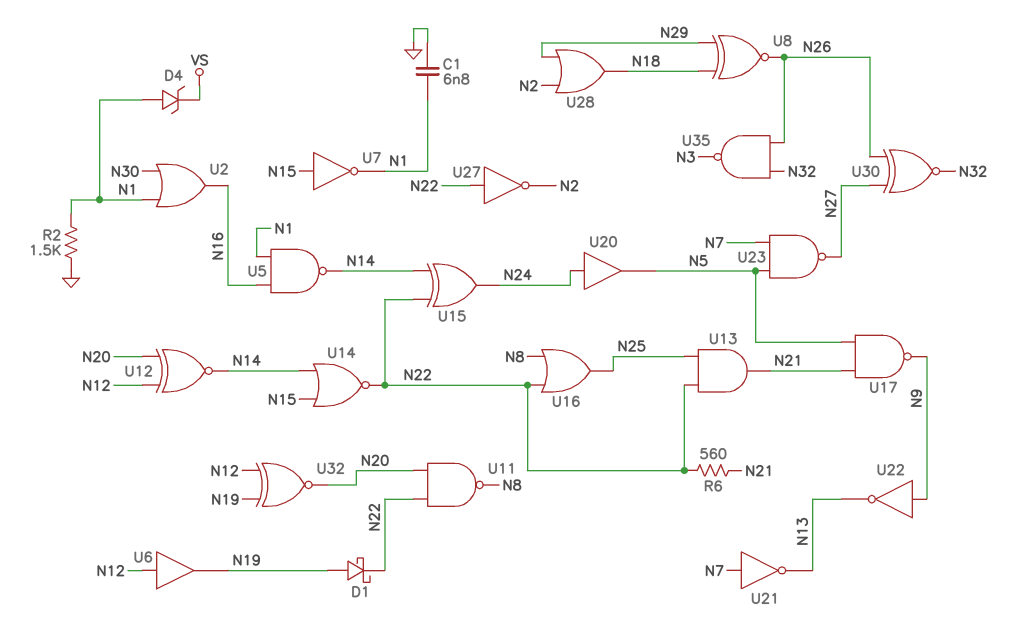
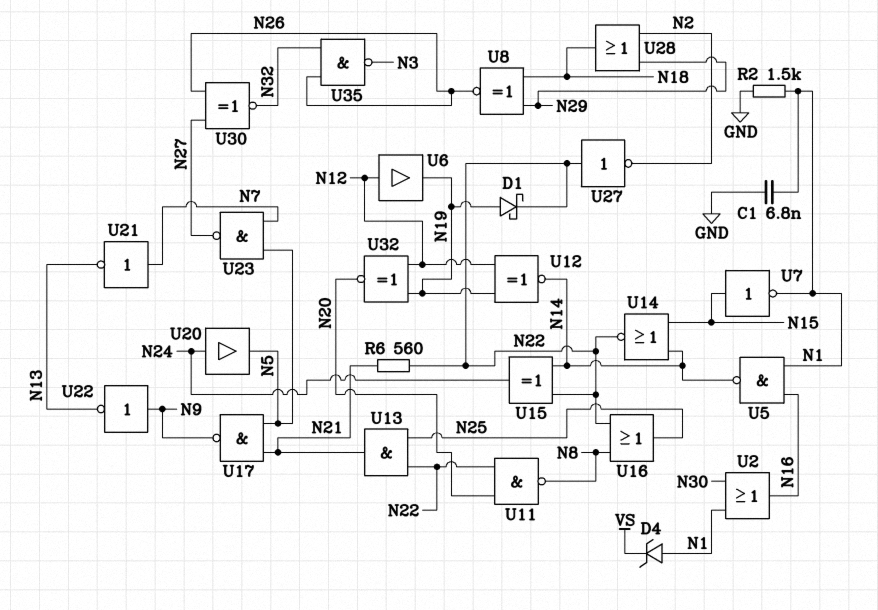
U12: XNOR (in N12, in N20, out N14) -> XNOR (in N12, in N19, out N14)

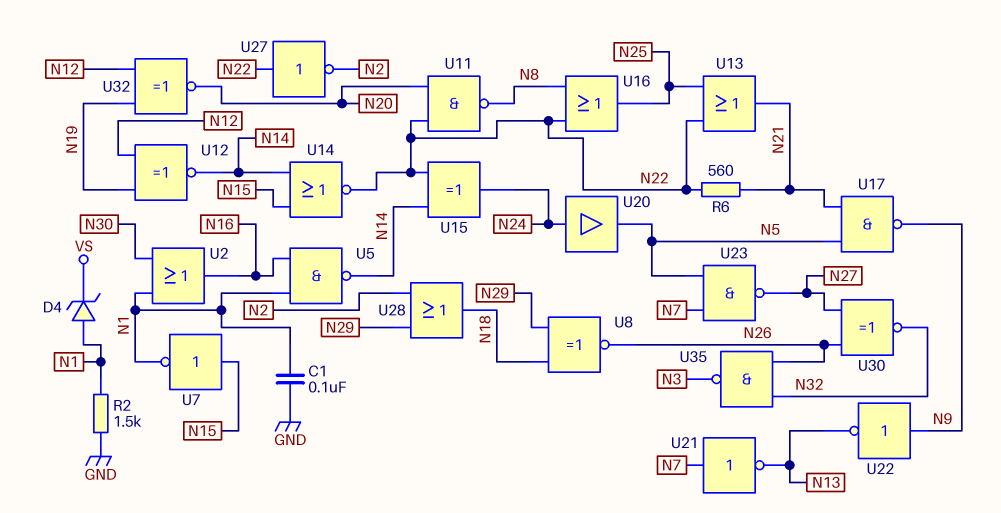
C1: 6.8nF (GND, N1) -> 100nF (GND, N1)
D1: schottky (A N19, K N22) -> none
U6: buffer (in N12, out N19) -> none
U13: AND (in N22, in N25, out N21) -> OR (in N22, in N25, out N21)

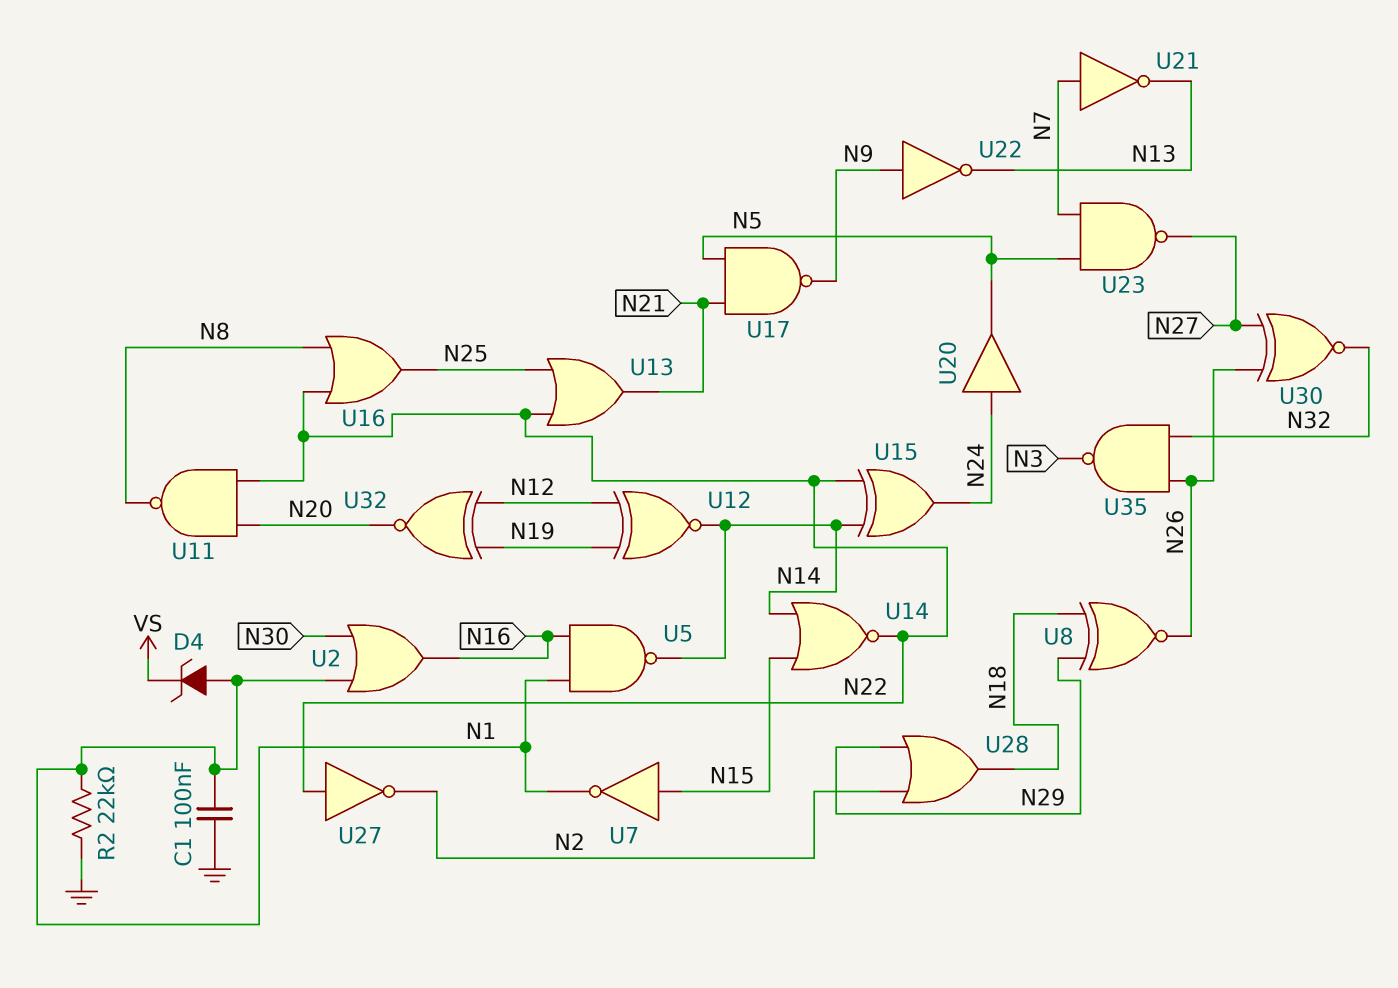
R2: 1.5k (GND, N1) -> 22k (GND, N1)
R6: 560 (N21, N22) -> none

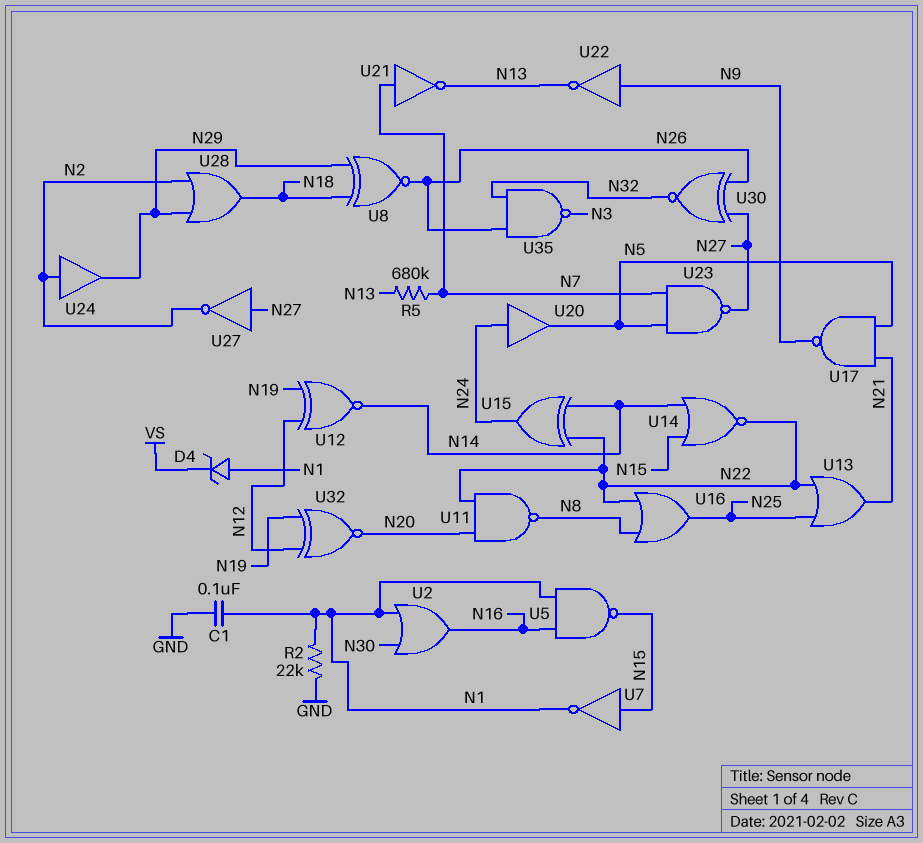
R5: none -> 680k (N7, N13)
U5: NAND (in N1, in N16, out N14) -> NAND (in N1, in N16, out N15)
U24: none -> buffer (in N2, out N29)
U27: NOT (in N22, out N2) -> NOT (in N27, out N2)

